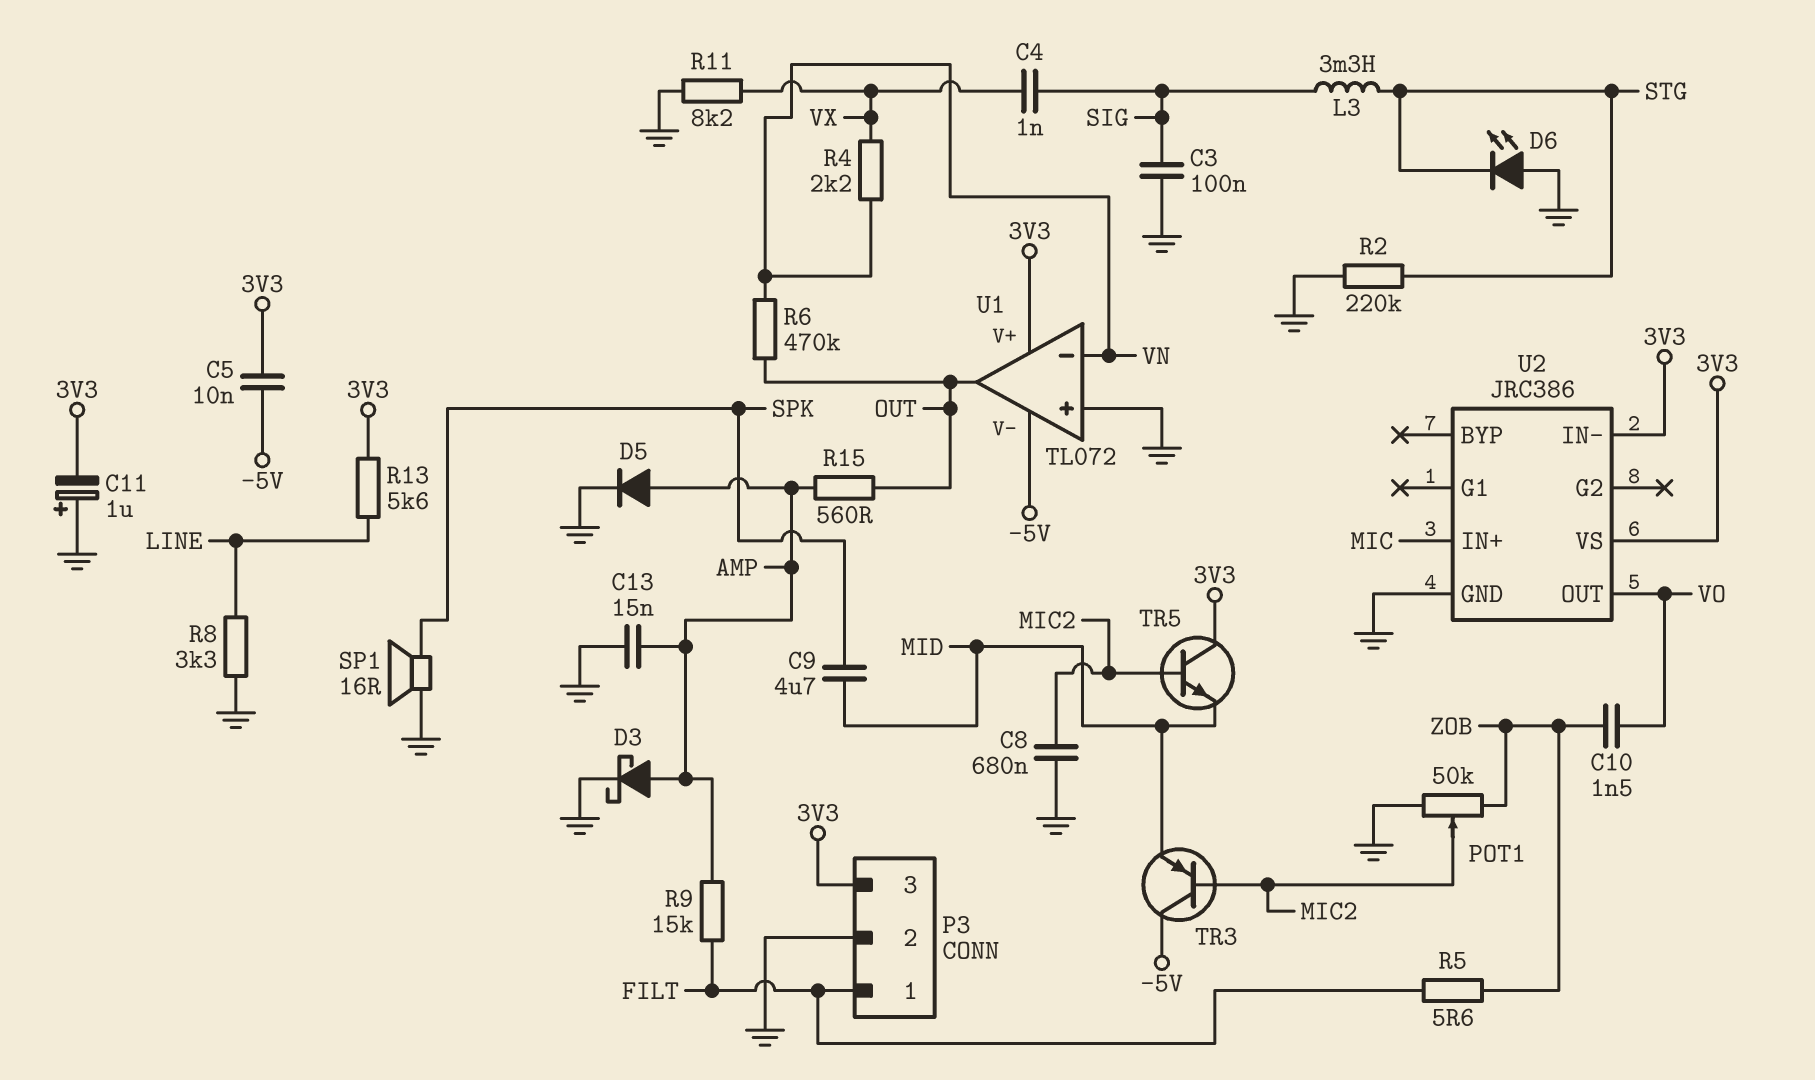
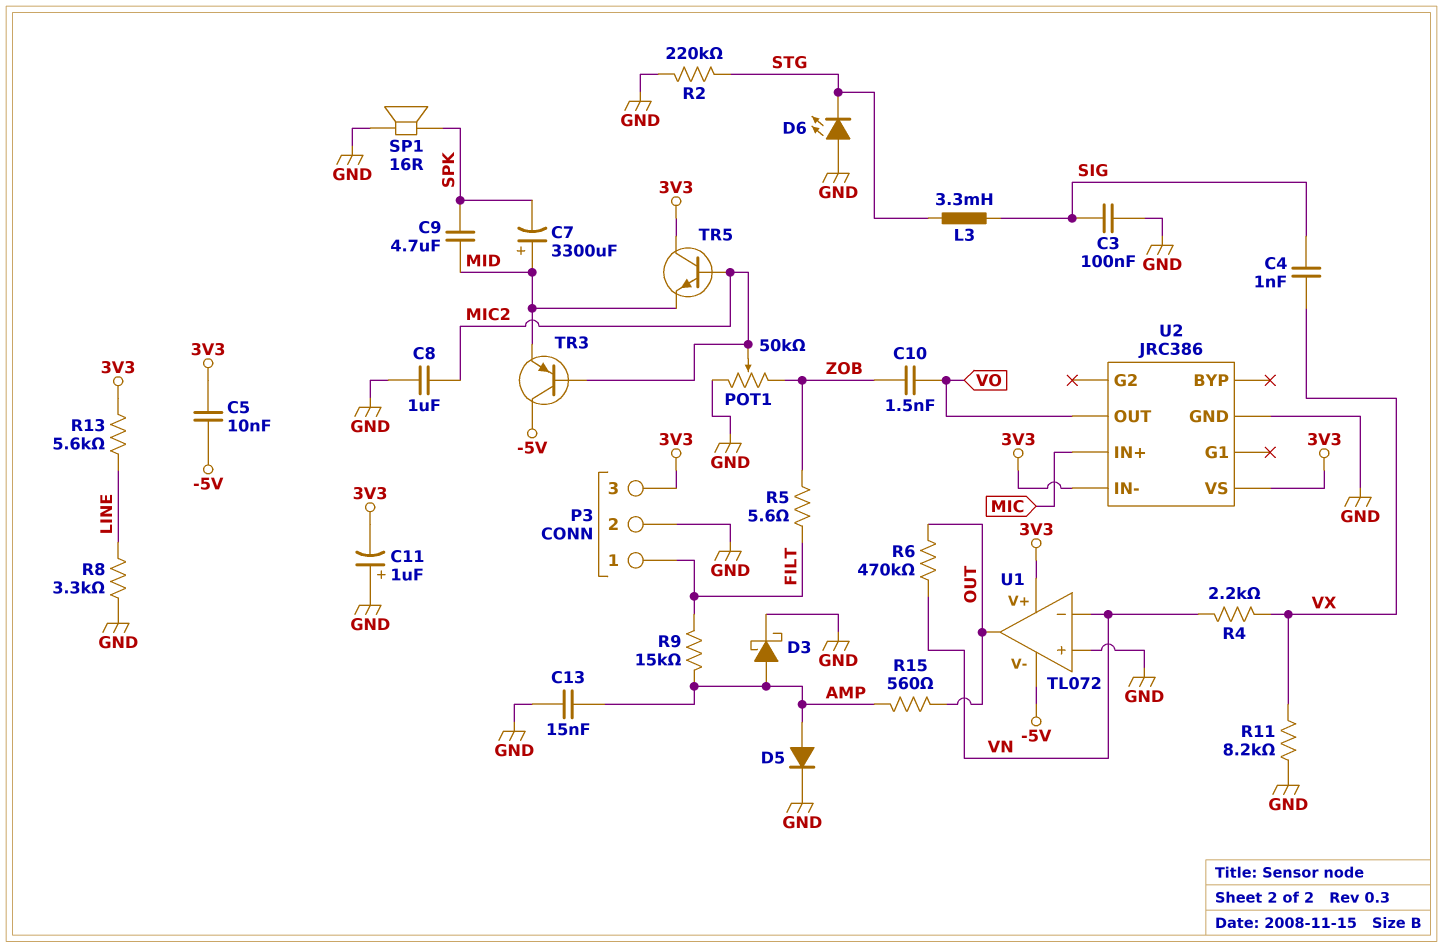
C7: none -> 3300uF (plus MID, minus SPK)
C8: 680nF (GND, MIC2) -> 1uF (GND, MIC2)

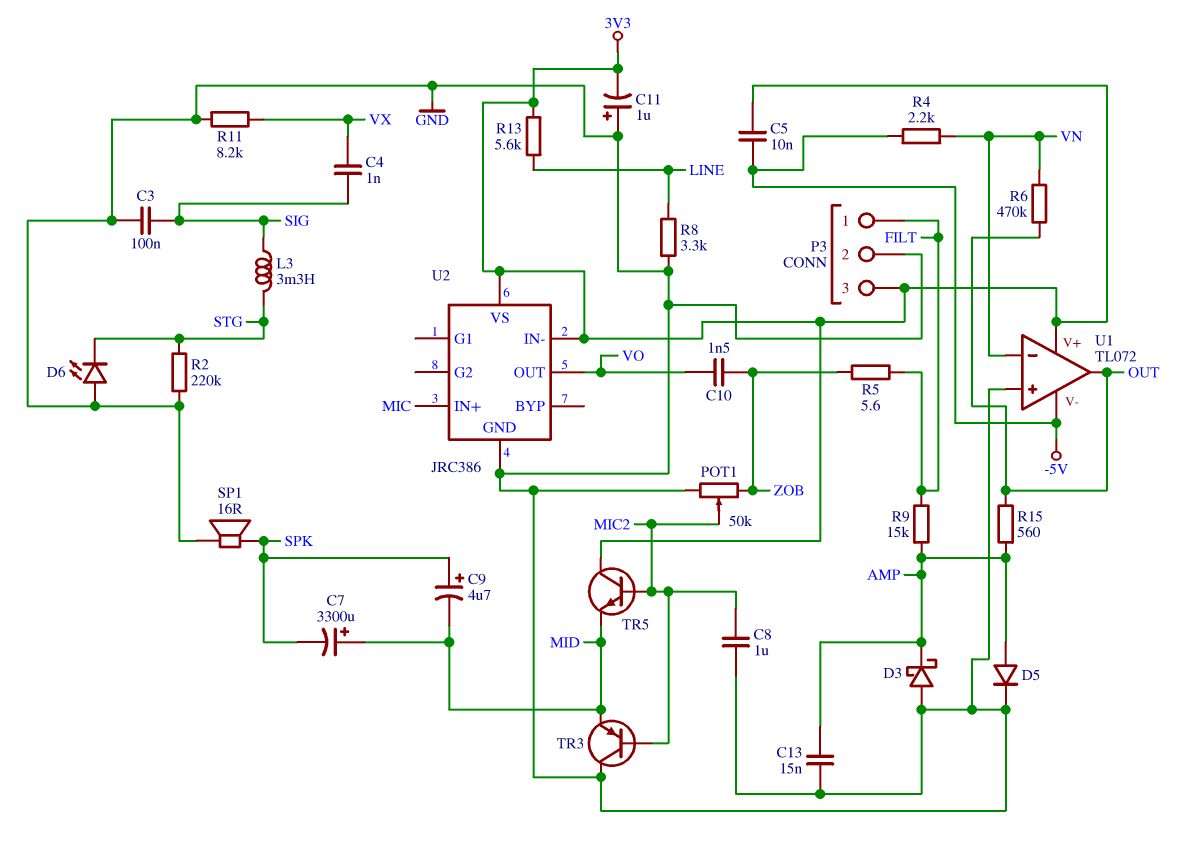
C9: 4.7uF (MID, SPK) -> 4.7uF (plus SPK, minus MID)
D3: schottky (A AMP, K GND) -> schottky (A GND, K AMP)
R4: 2.2k (VN, VX) -> 2.2k (-5V, VN)
TR3: PNP (B MIC2, C -5V, E MID) -> PNP (B MIC2, C GND, E MID)

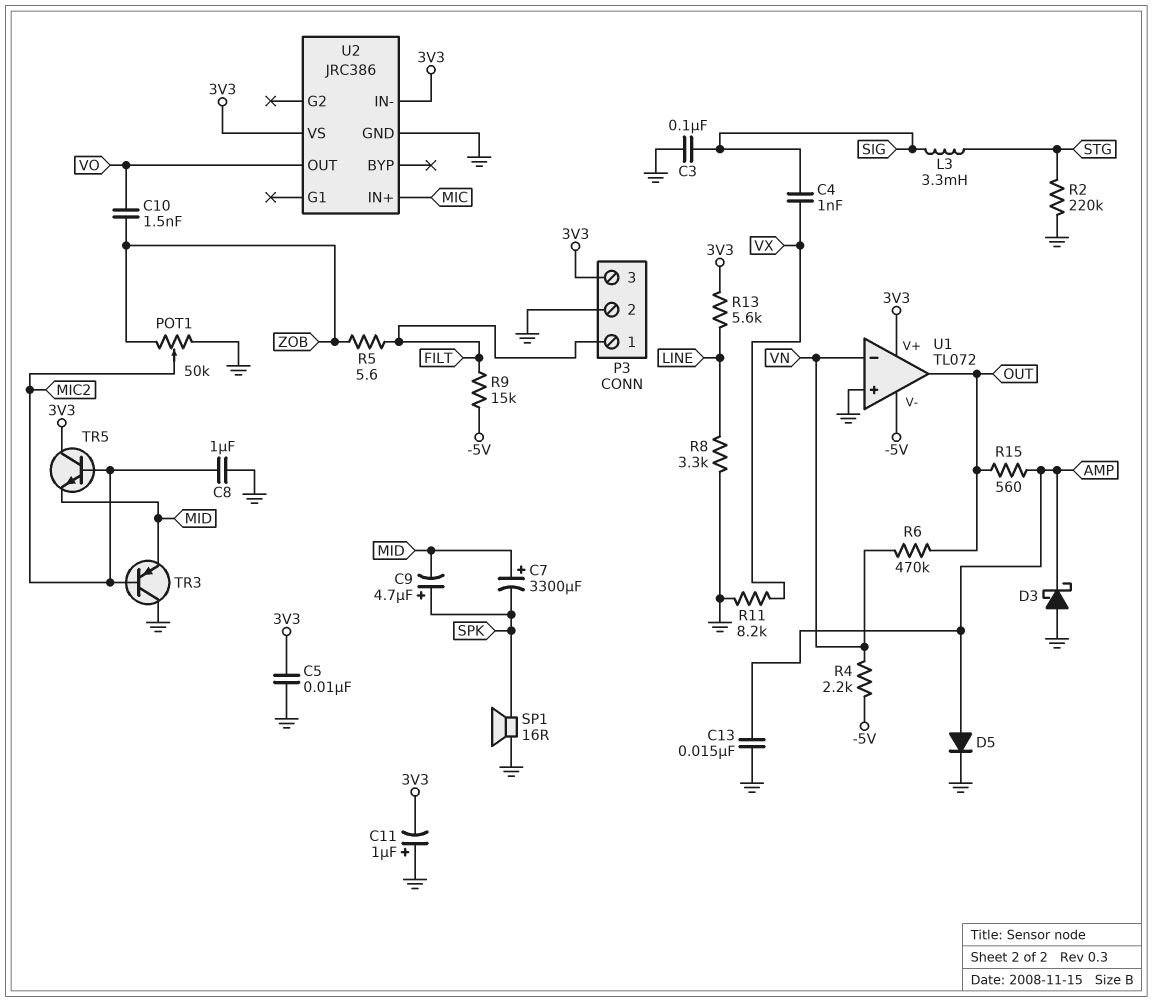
C5: 10nF (-5V, 3V3) -> 10nF (3V3, GND)
D6: LED (A GND, K STG) -> none
R9: 15k (AMP, FILT) -> 15k (-5V, FILT)

